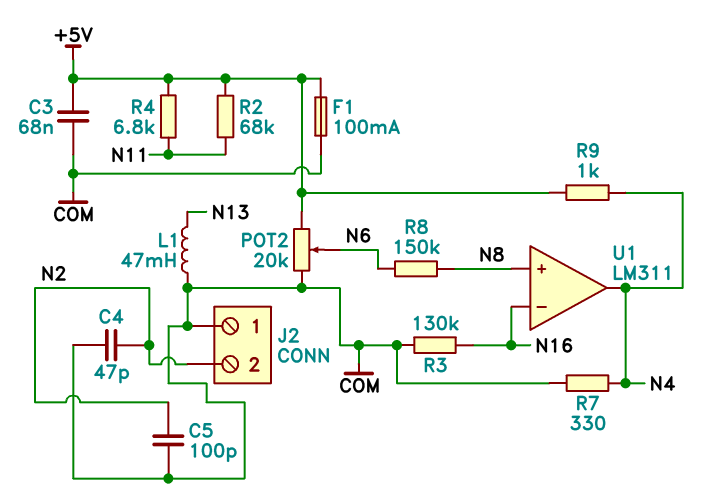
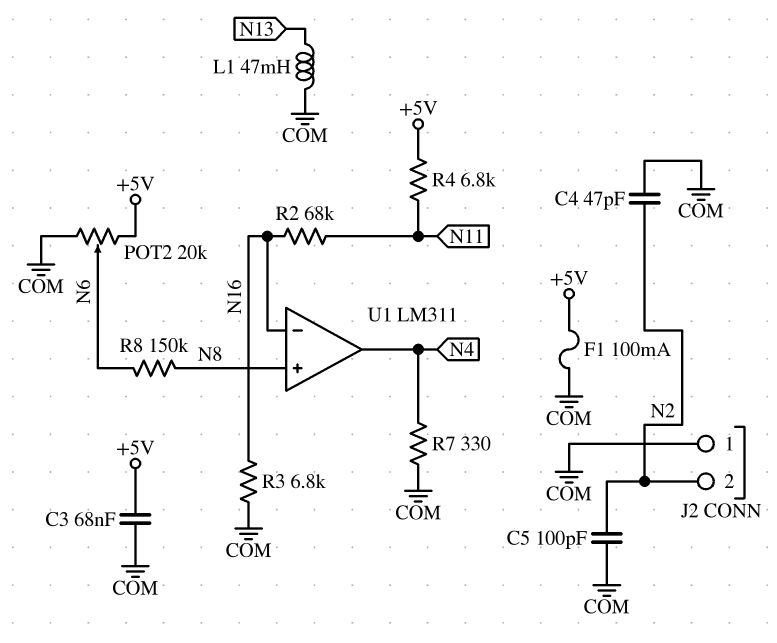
R2: 68k (+5V, N11) -> 68k (N11, N16)
R3: 130k (COM, N16) -> 6.8k (COM, N16)
R9: 1k (+5V, N4) -> none

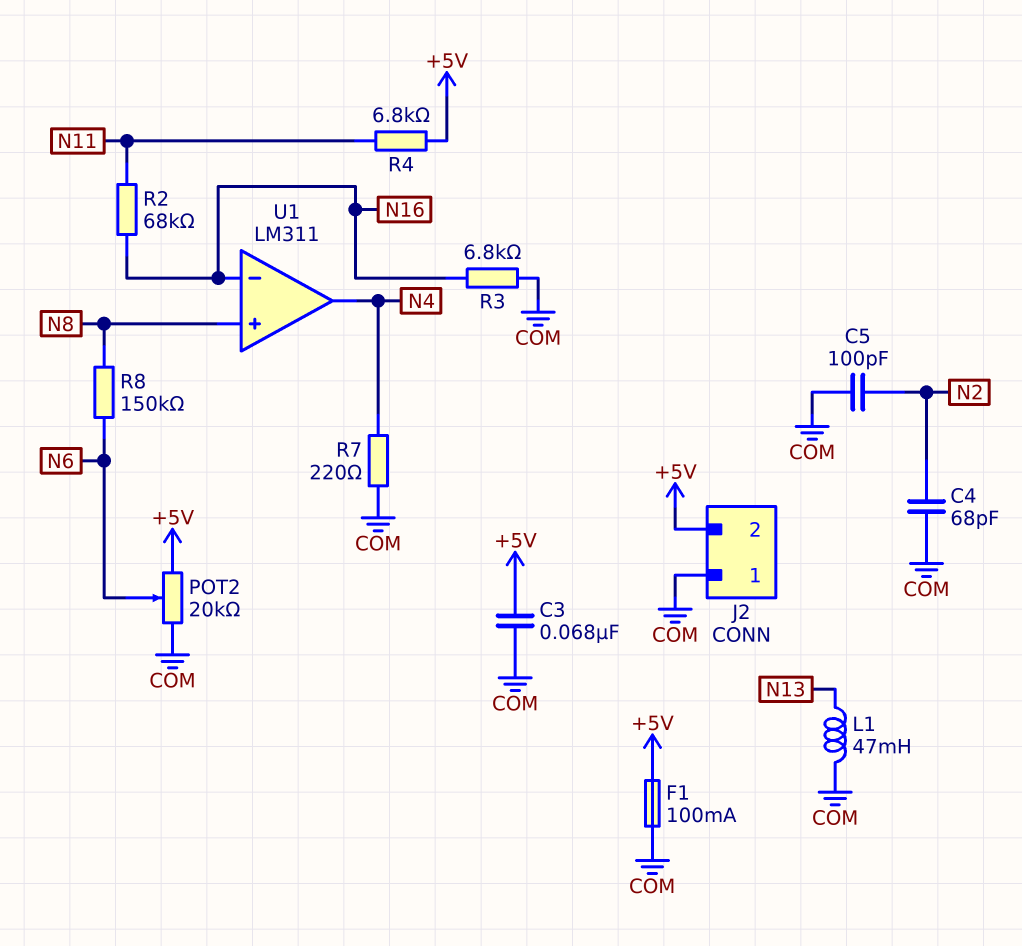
C4: 47pF (COM, N2) -> 68pF (COM, N2)
J2 pin 2: N2 -> +5V
R7: 330 (COM, N4) -> 220 (COM, N4)

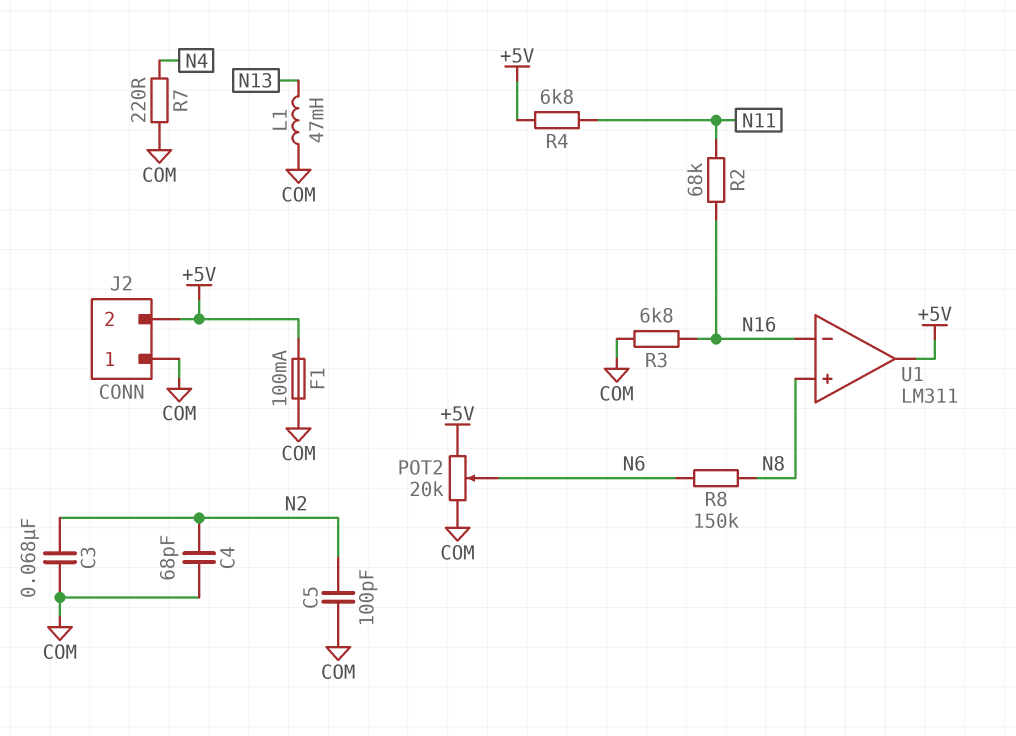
C3: 68nF (+5V, COM) -> 68nF (COM, N2)
U1 pin out: N4 -> +5V

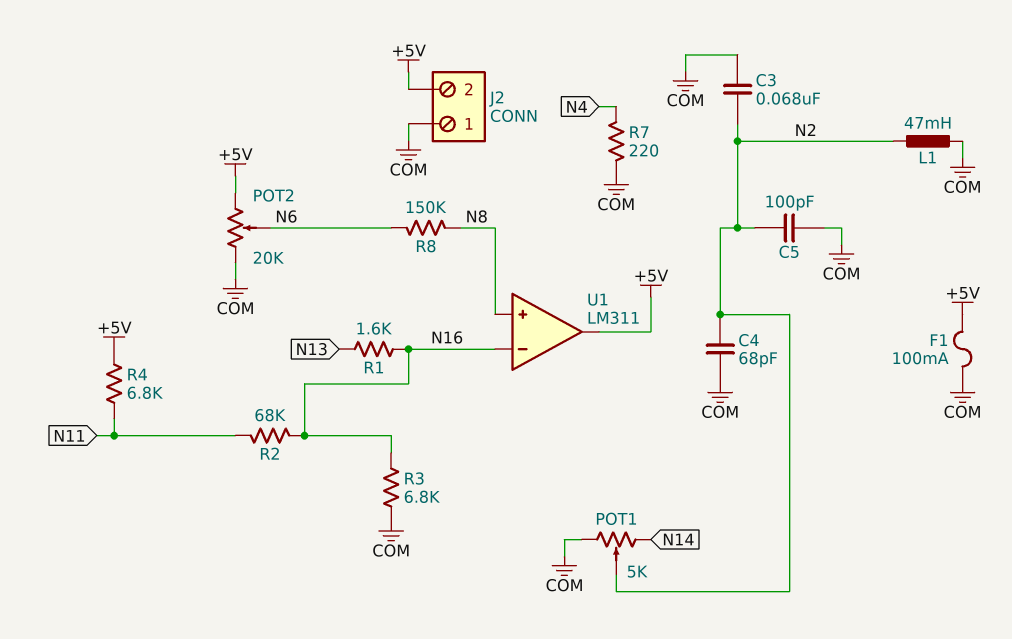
L1: 47mH (COM, N13) -> 47mH (COM, N2)
POT1: none -> 5k (COM, N14, wiper N2)
R1: none -> 1.6k (N13, N16)

